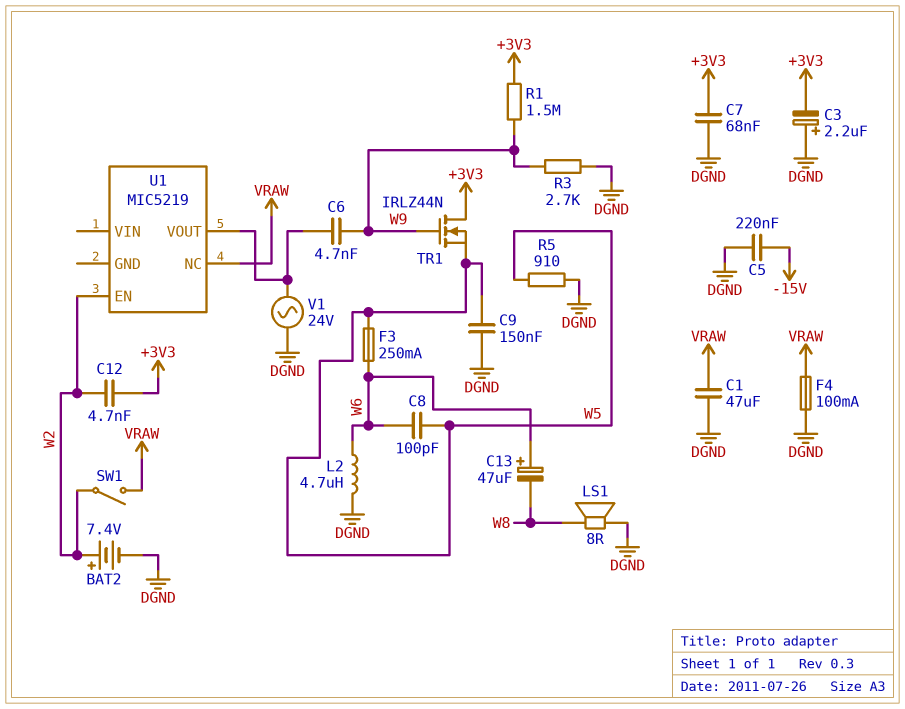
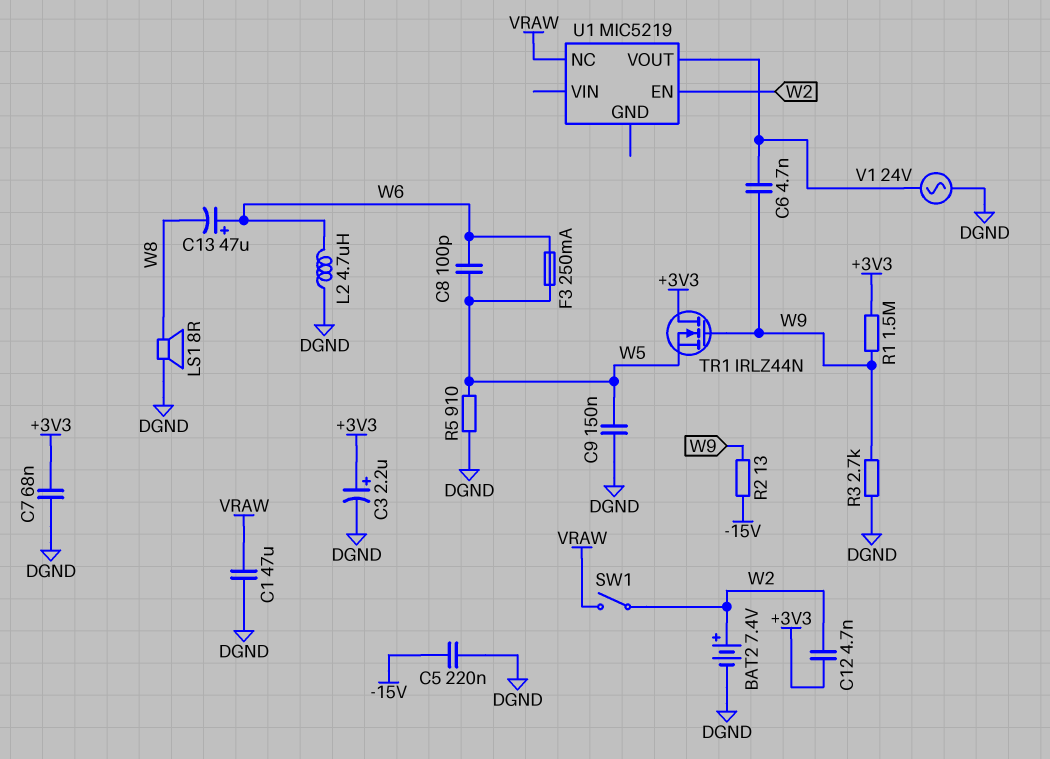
C3: 2.2uF (plus DGND, minus +3V3) -> 2.2uF (plus +3V3, minus DGND)
F4: 100mA (DGND, VRAW) -> none
R2: none -> 13 (-15V, W9)

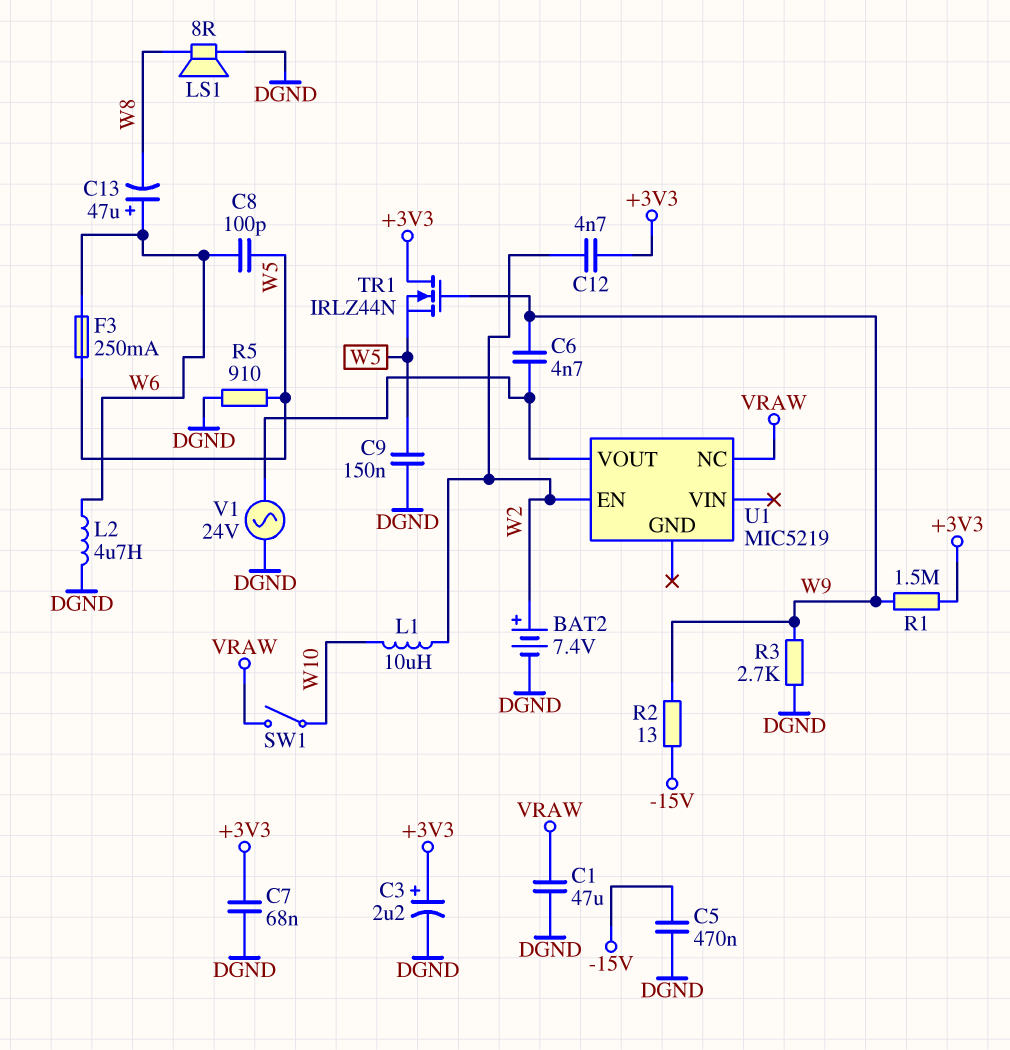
C5: 220nF (-15V, DGND) -> 470nF (-15V, DGND)
L1: none -> 10uH (W2, W10)
SW1: switch (VRAW, W2) -> switch (VRAW, W10)

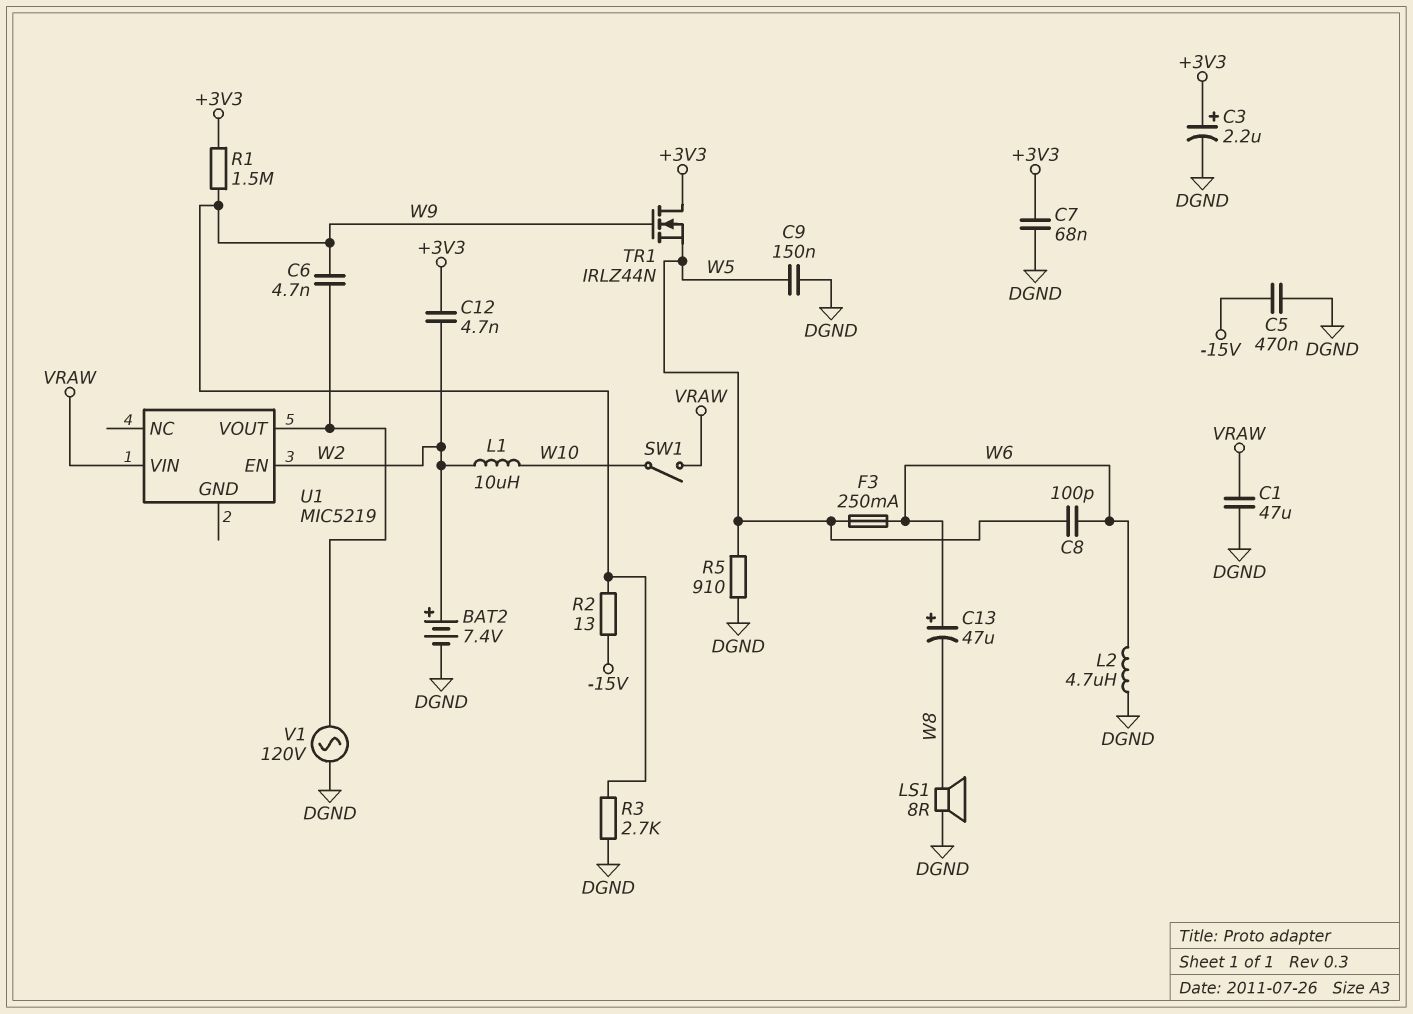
U1 pin NC: VRAW -> none
U1 pin VIN: none -> VRAW
V1: AC 24V (DGND, U1/VOUT) -> AC 120V (DGND, U1/VOUT)

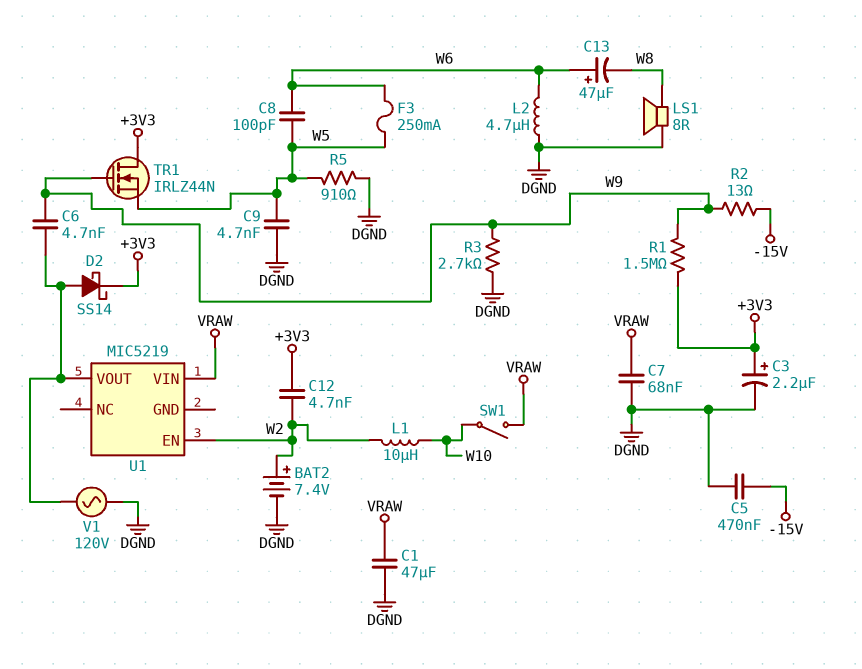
C7: 68nF (+3V3, DGND) -> 68nF (DGND, VRAW)
C9: 150nF (DGND, W5) -> 4.7nF (DGND, W5)
D2: none -> schottky SS14 (A U1/VOUT, K +3V3)

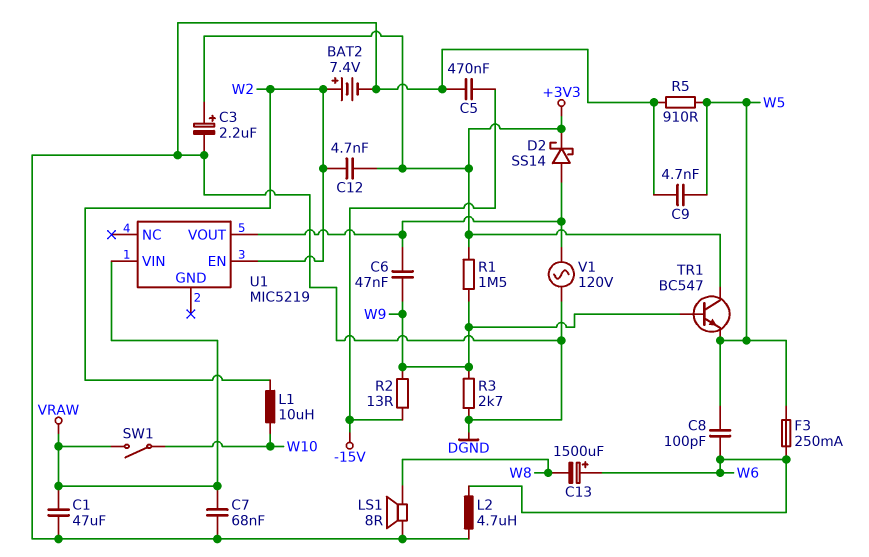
C6: 4.7nF (U1/VOUT, W9) -> 47nF (U1/VOUT, W9)
C13: 47uF (plus W6, minus W8) -> 1500uF (plus W6, minus W8)
TR1: NMOS IRLZ44N (G W9, D +3V3, S W5) -> NPN BC547 (B W9, C +3V3, E W5)

